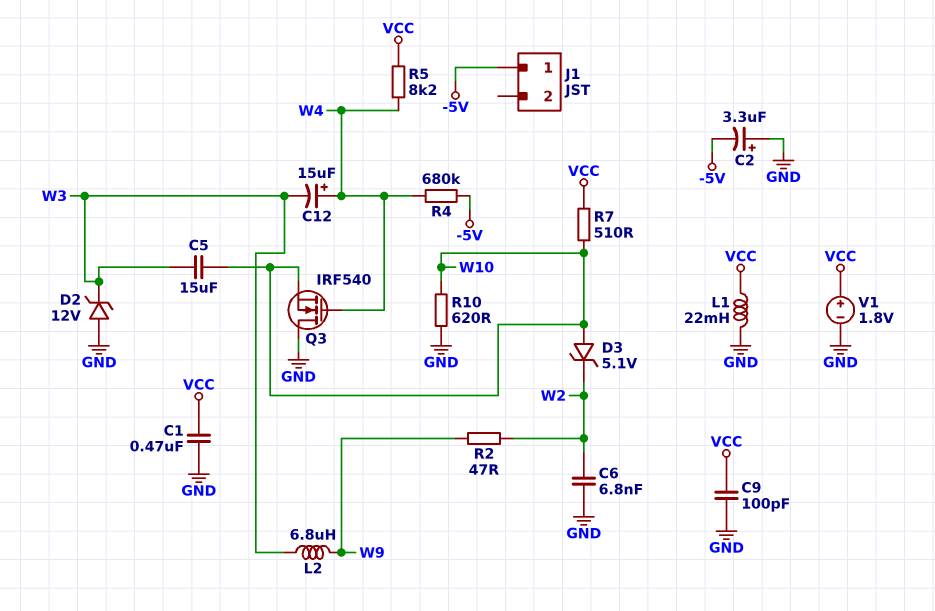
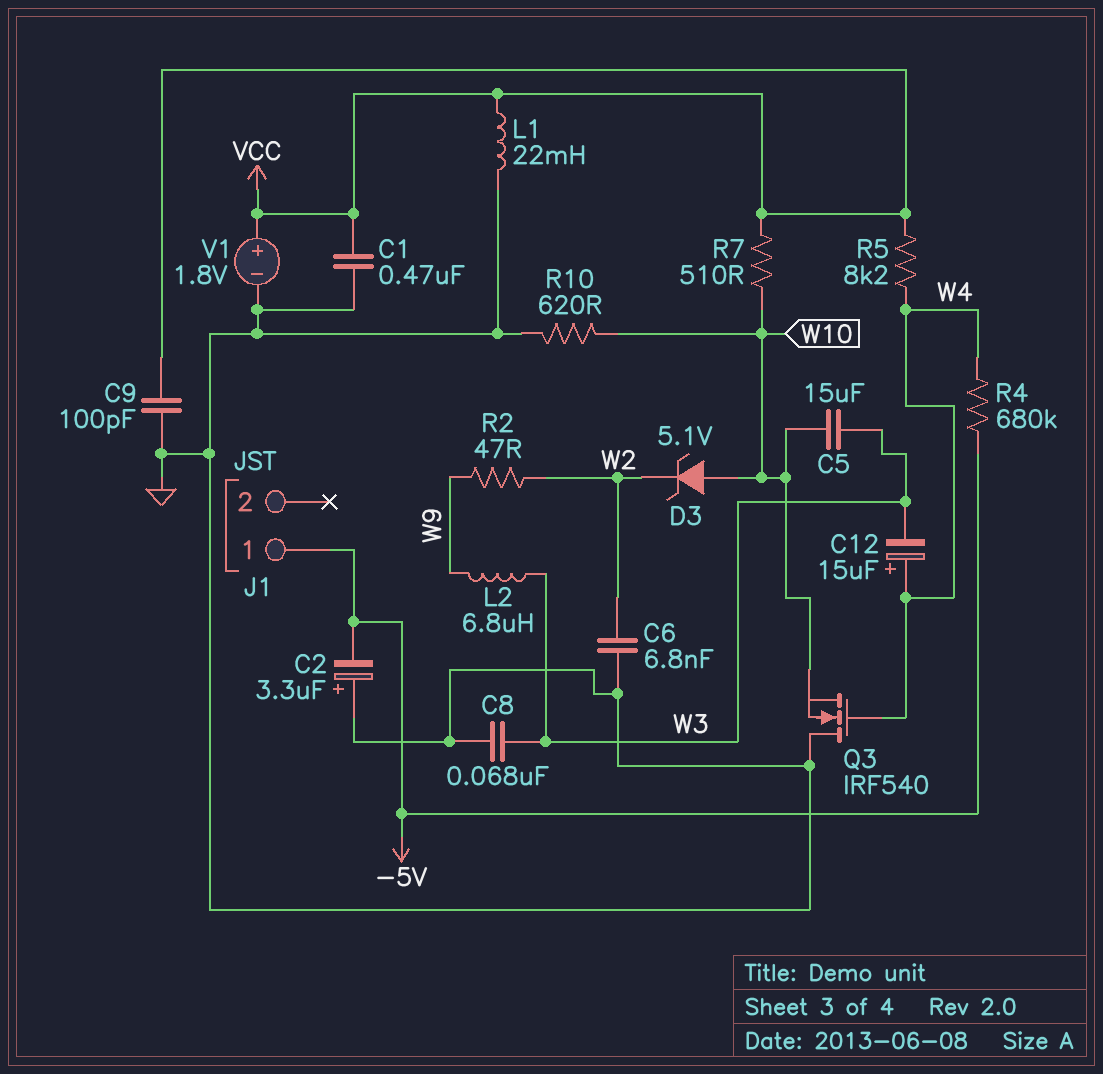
C8: none -> 68nF (GND, W3)
D2: zener 12V (A GND, K W3) -> none

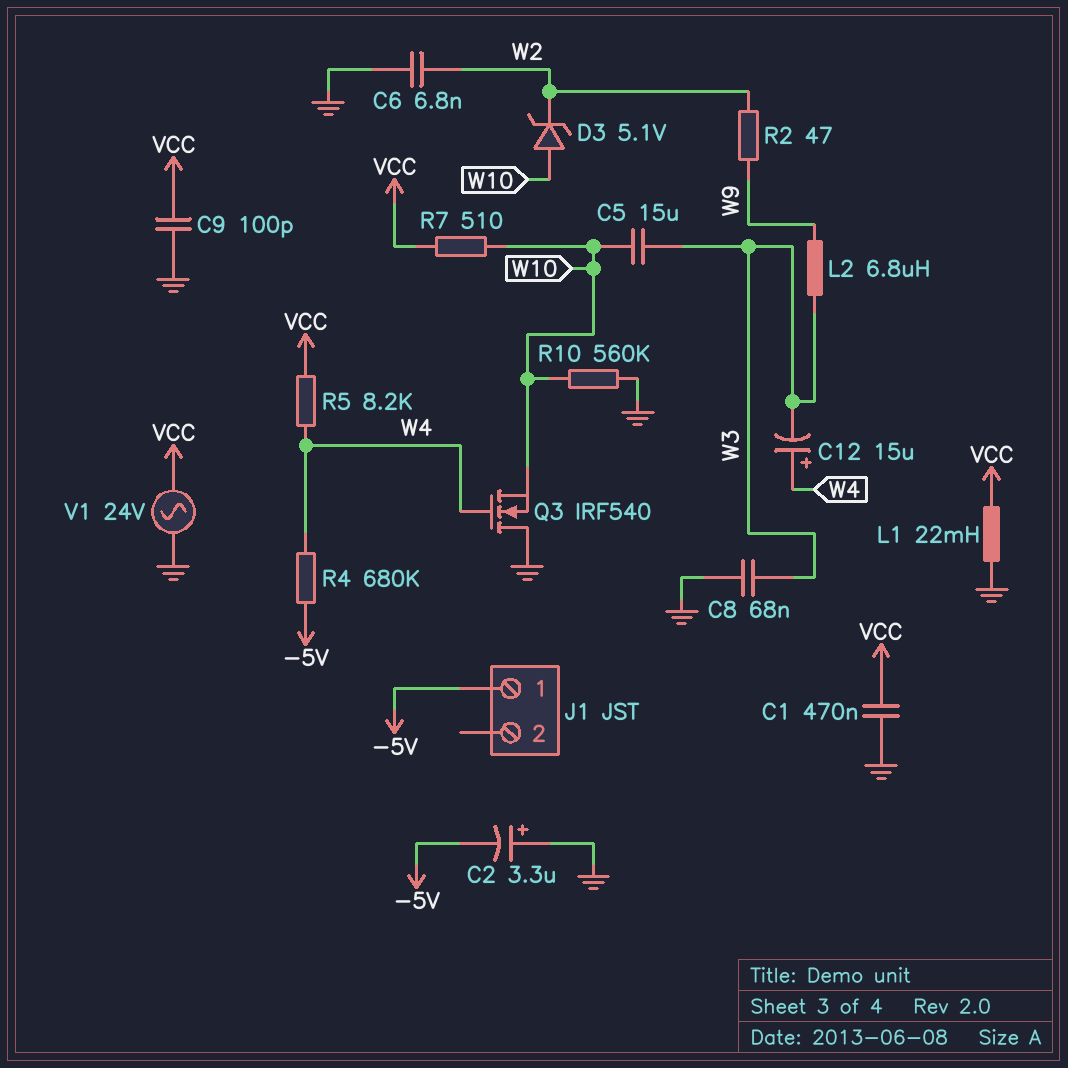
R10: 620 (GND, W10) -> 560k (GND, W10)
V1: 1.8V (plus VCC, minus GND) -> AC 24V (GND, VCC)

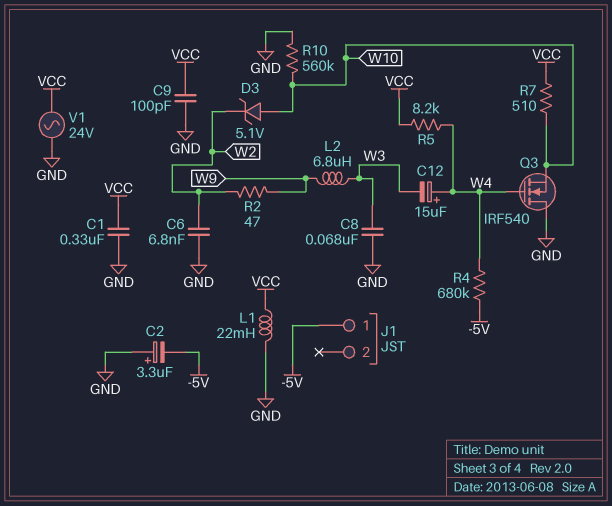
C1: 470nF (GND, VCC) -> 330nF (GND, VCC)
C5: 15uF (W3, W10) -> none

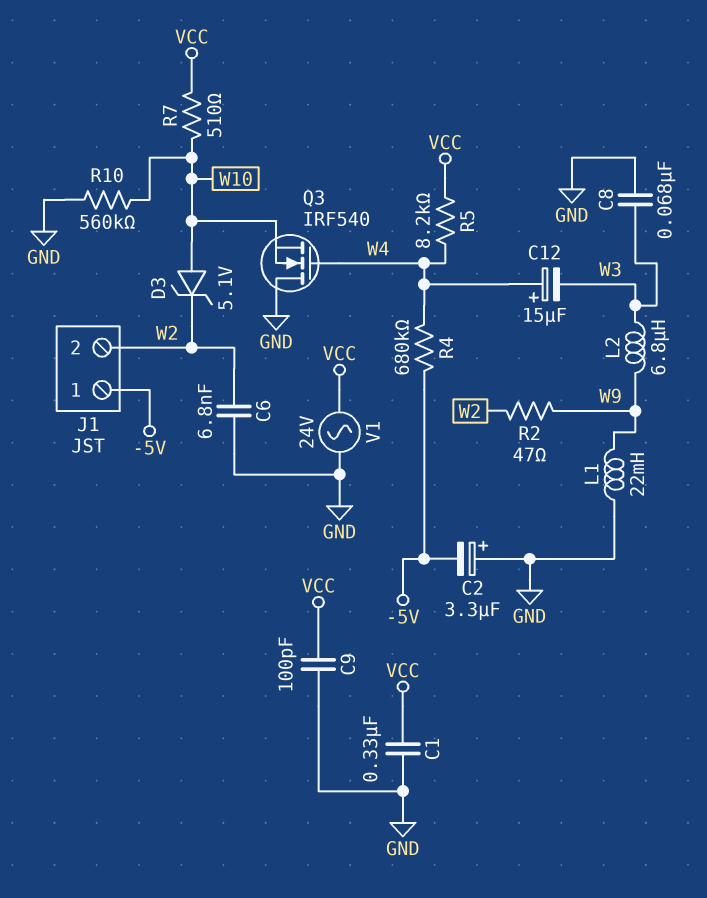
J1 pin 2: none -> W2
L1: 22mH (GND, VCC) -> 22mH (GND, W9)

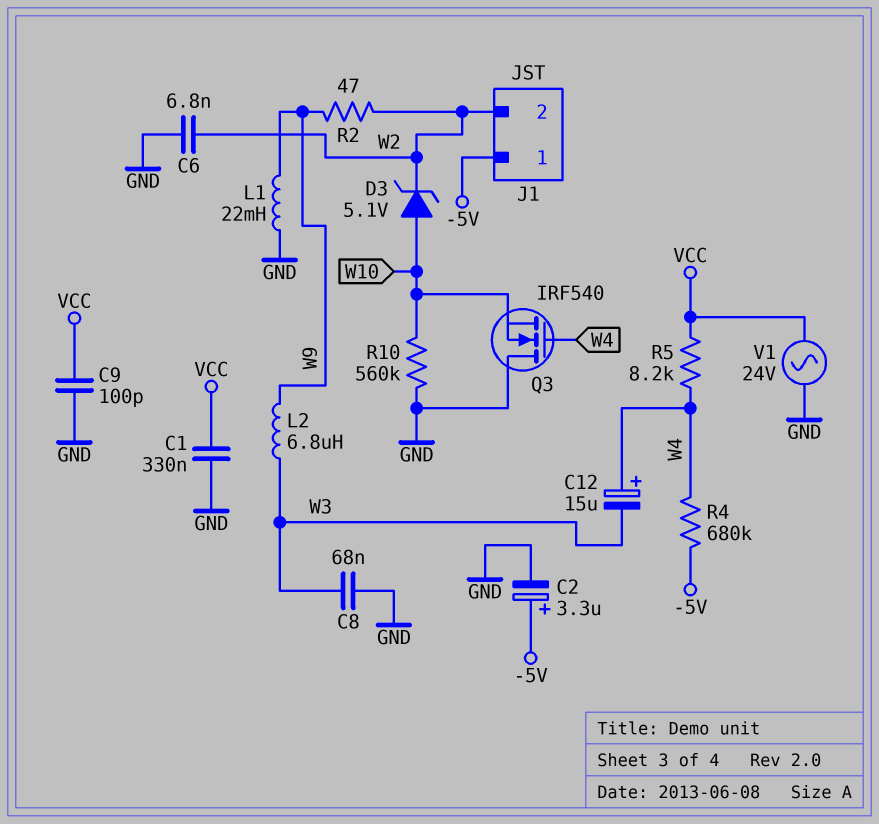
C2: 3.3uF (plus GND, minus -5V) -> 3.3uF (plus -5V, minus GND)
R7: 510 (VCC, W10) -> none

